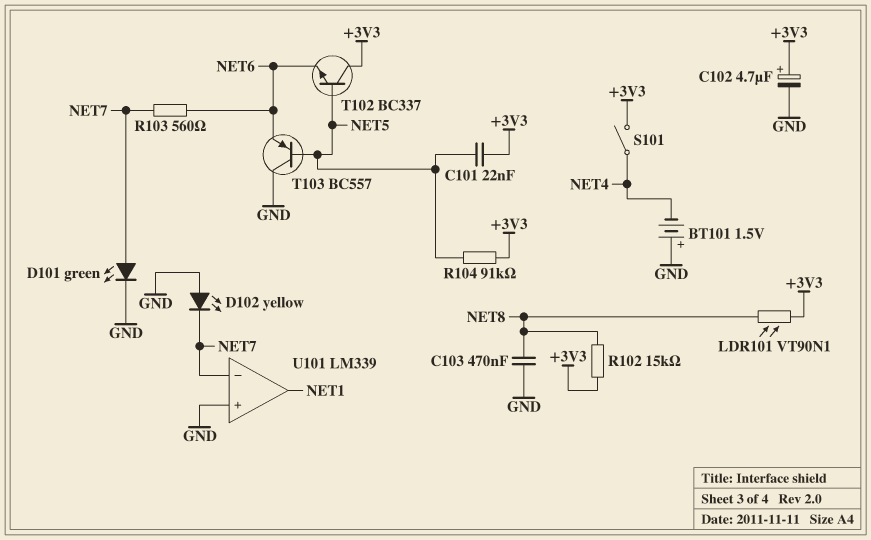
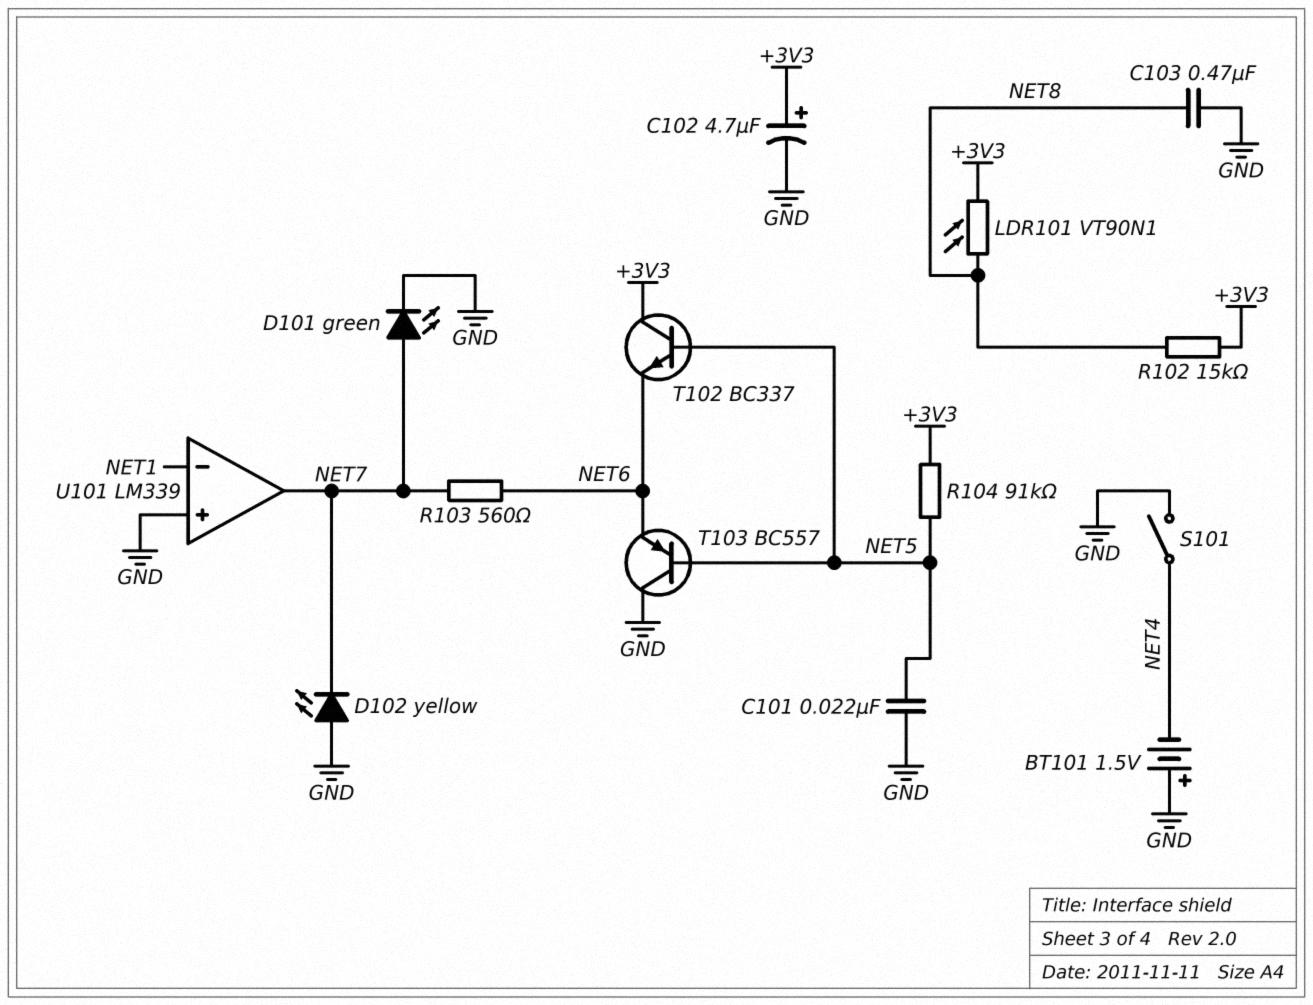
C101: 22nF (+3V3, NET5) -> 22nF (GND, NET5)
S101: switch (+3V3, NET4) -> switch (GND, NET4)
U101 pin in-: NET7 -> NET1
U101 pin out: NET1 -> NET7

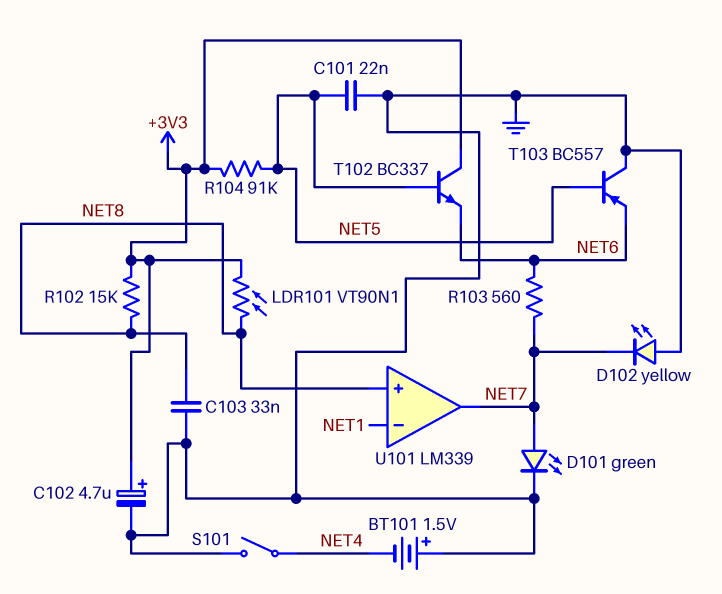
C103: 470nF (GND, NET8) -> 33nF (GND, NET8)
U101 pin in+: GND -> NET8

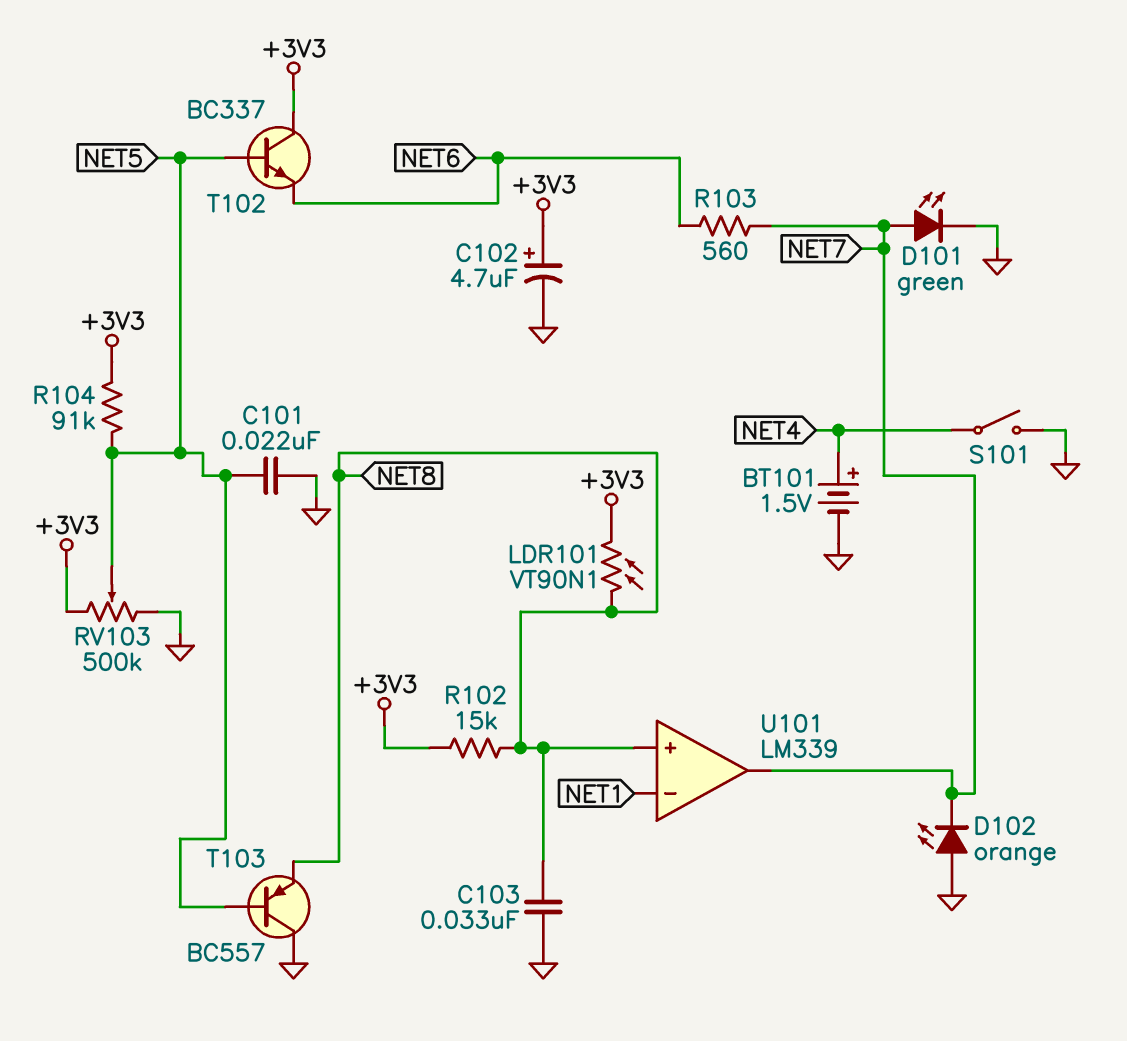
BT101: 1.5V (plus GND, minus NET4) -> 1.5V (plus NET4, minus GND)
D102: LED yellow (A GND, K NET7) -> LED orange (A GND, K NET7)
RV103: none -> 500k (+3V3, GND, wiper NET5)
T103: PNP BC557 (B NET5, C GND, E NET6) -> PNP BC557 (B NET5, C GND, E NET8)

